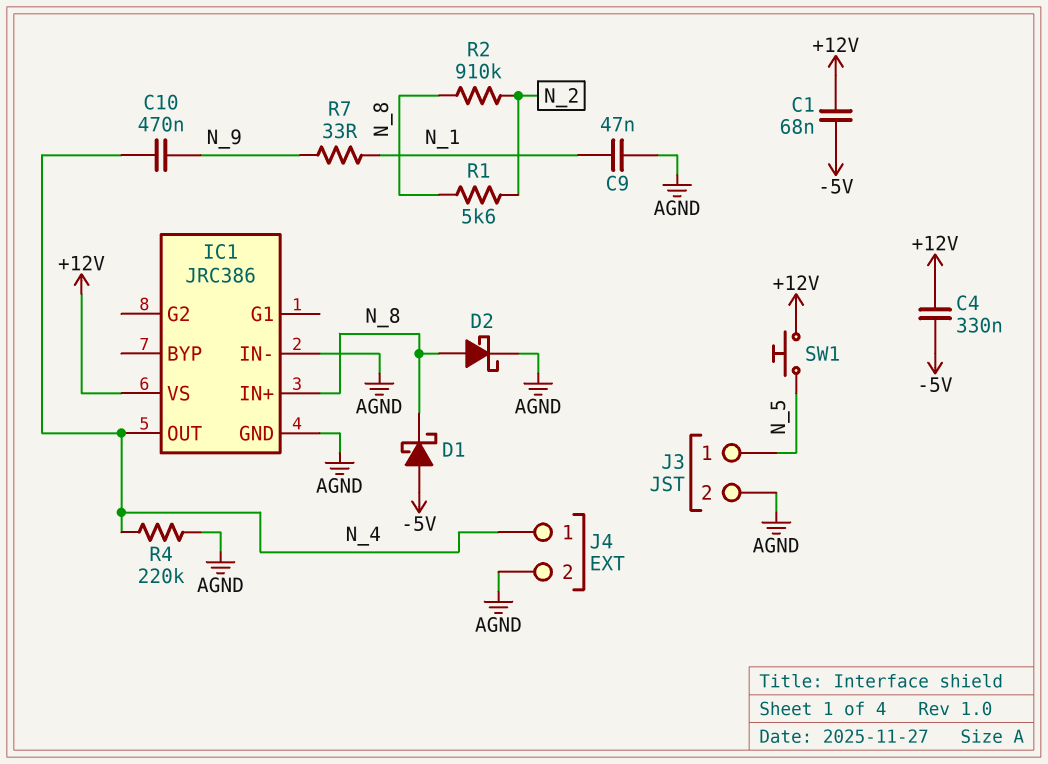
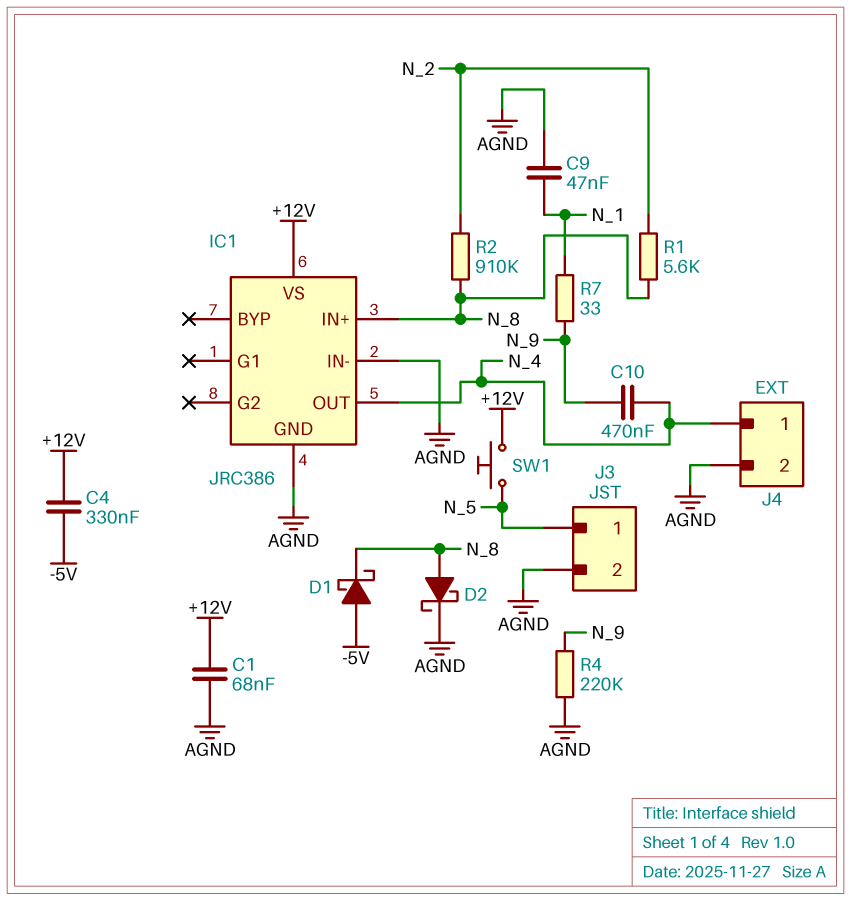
C1: 68nF (+12V, -5V) -> 68nF (+12V, AGND)
R4: 220k (AGND, N_4) -> 220k (AGND, N_9)

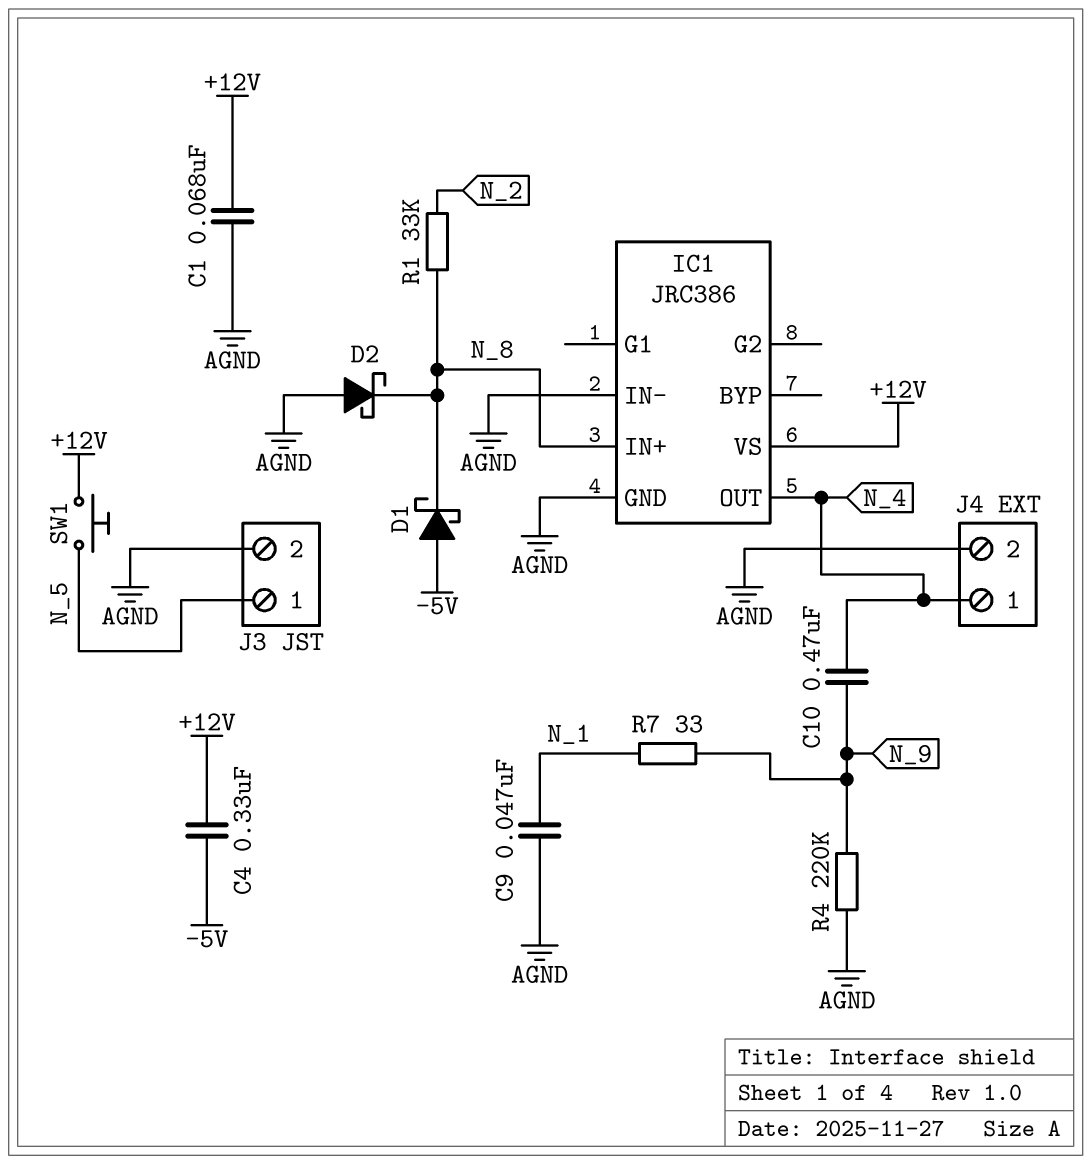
D2: schottky (A N_8, K AGND) -> schottky (A AGND, K N_8)
R1: 5.6k (N_2, N_8) -> 33k (N_2, N_8)
R2: 910k (N_2, N_8) -> none

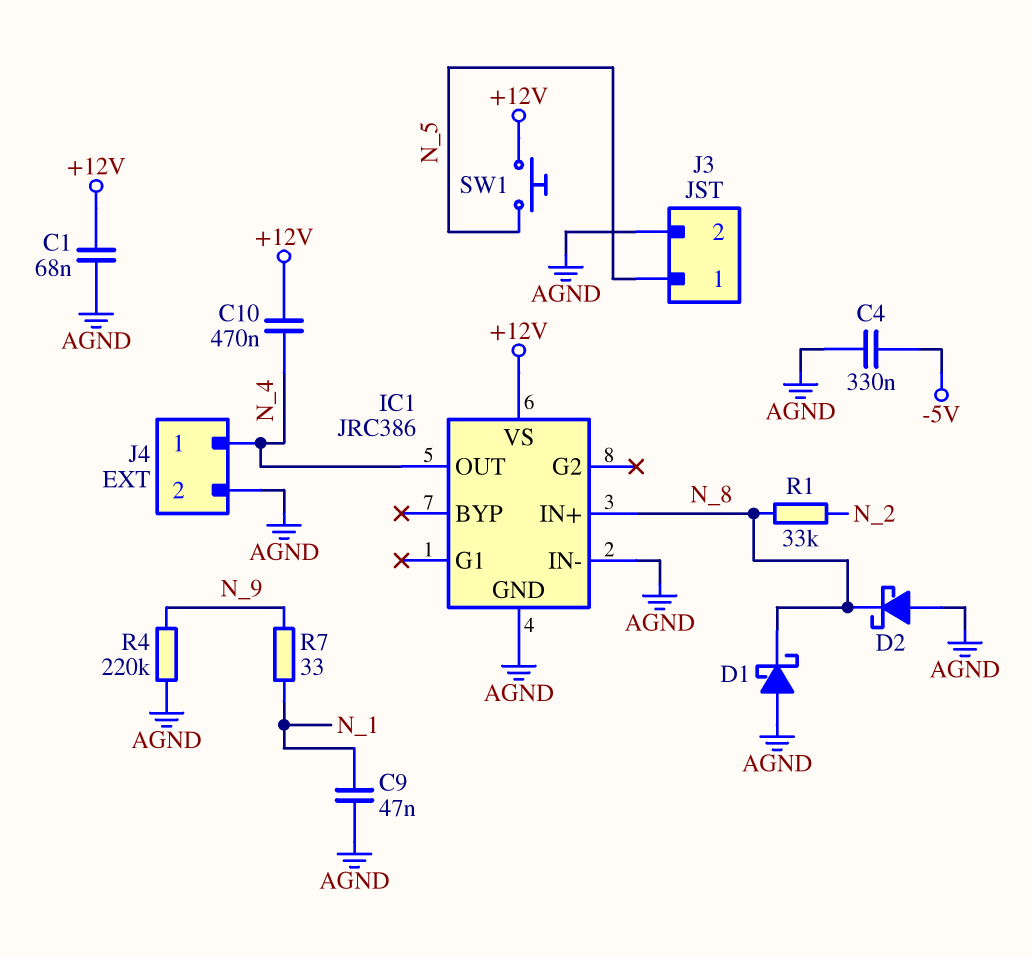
C4: 330nF (+12V, -5V) -> 330nF (-5V, AGND)
C10: 470nF (N_4, N_9) -> 470nF (+12V, N_4)
D1: schottky (A -5V, K N_8) -> schottky (A AGND, K N_8)

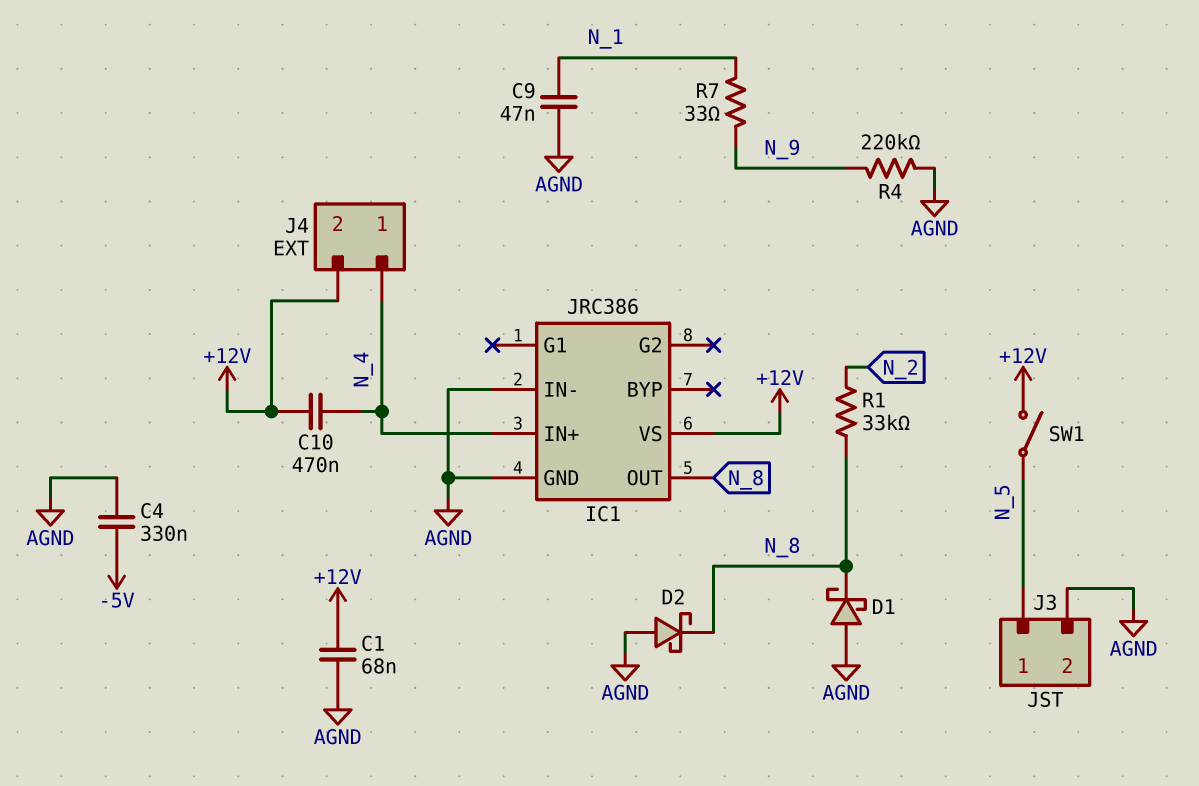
IC1 pin IN+: N_8 -> N_4
IC1 pin OUT: N_4 -> N_8
J4 pin 2: AGND -> +12V
SW1: button (+12V, N_5) -> switch (+12V, N_5)

